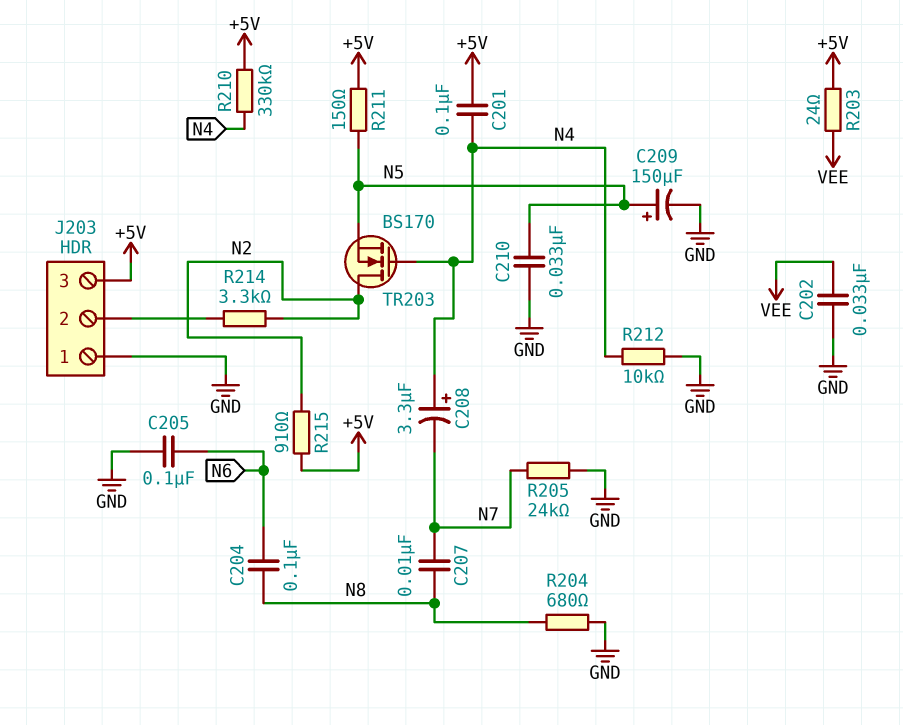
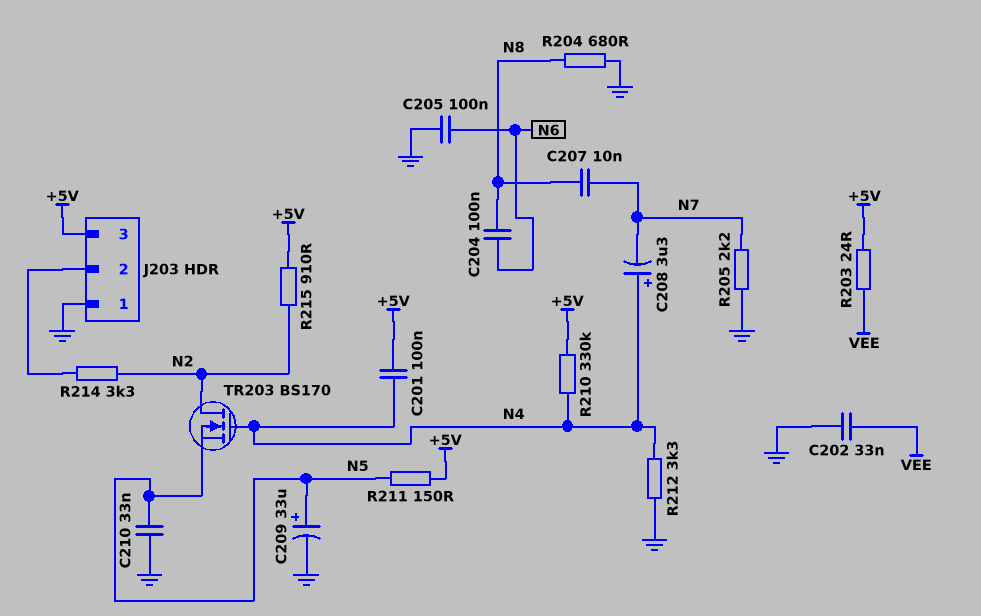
C209: 150uF (plus N5, minus GND) -> 33uF (plus N5, minus GND)
R205: 24k (GND, N7) -> 2.2k (GND, N7)
R212: 10k (GND, N4) -> 3.3k (GND, N4)

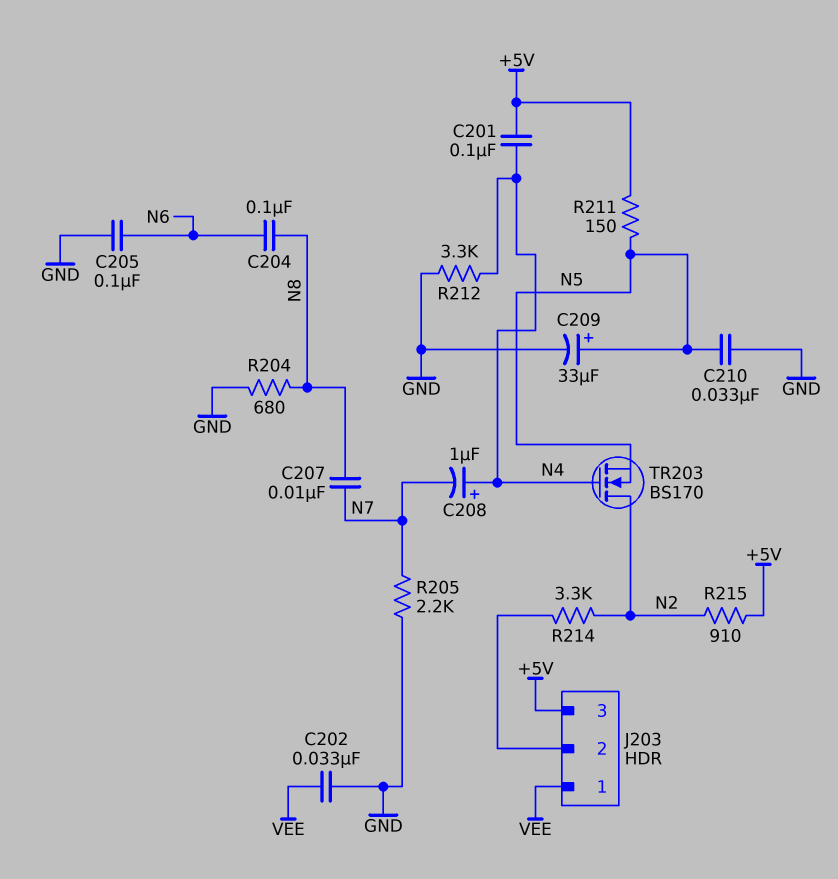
C208: 3.3uF (plus N4, minus N7) -> 1uF (plus N4, minus N7)
J203 pin 1: GND -> VEE
R203: 24 (+5V, VEE) -> none
R210: 330k (+5V, N4) -> none

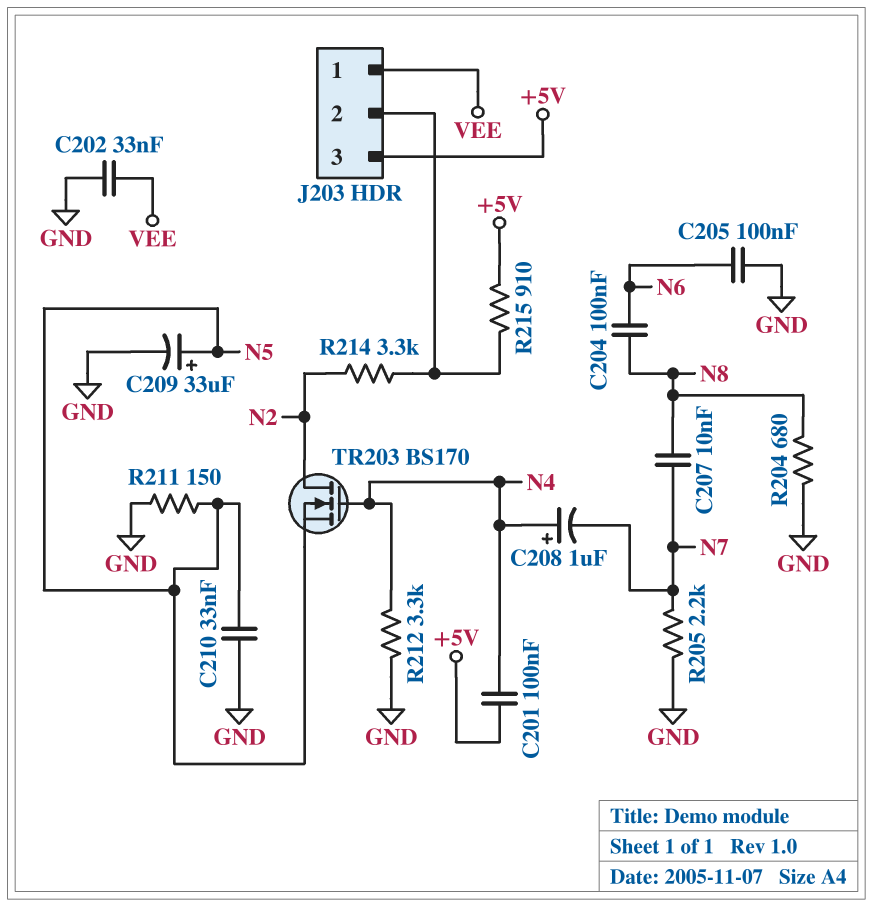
R211: 150 (+5V, N5) -> 150 (GND, N5)
R215: 910 (+5V, N2) -> 910 (+5V, J203/2)

